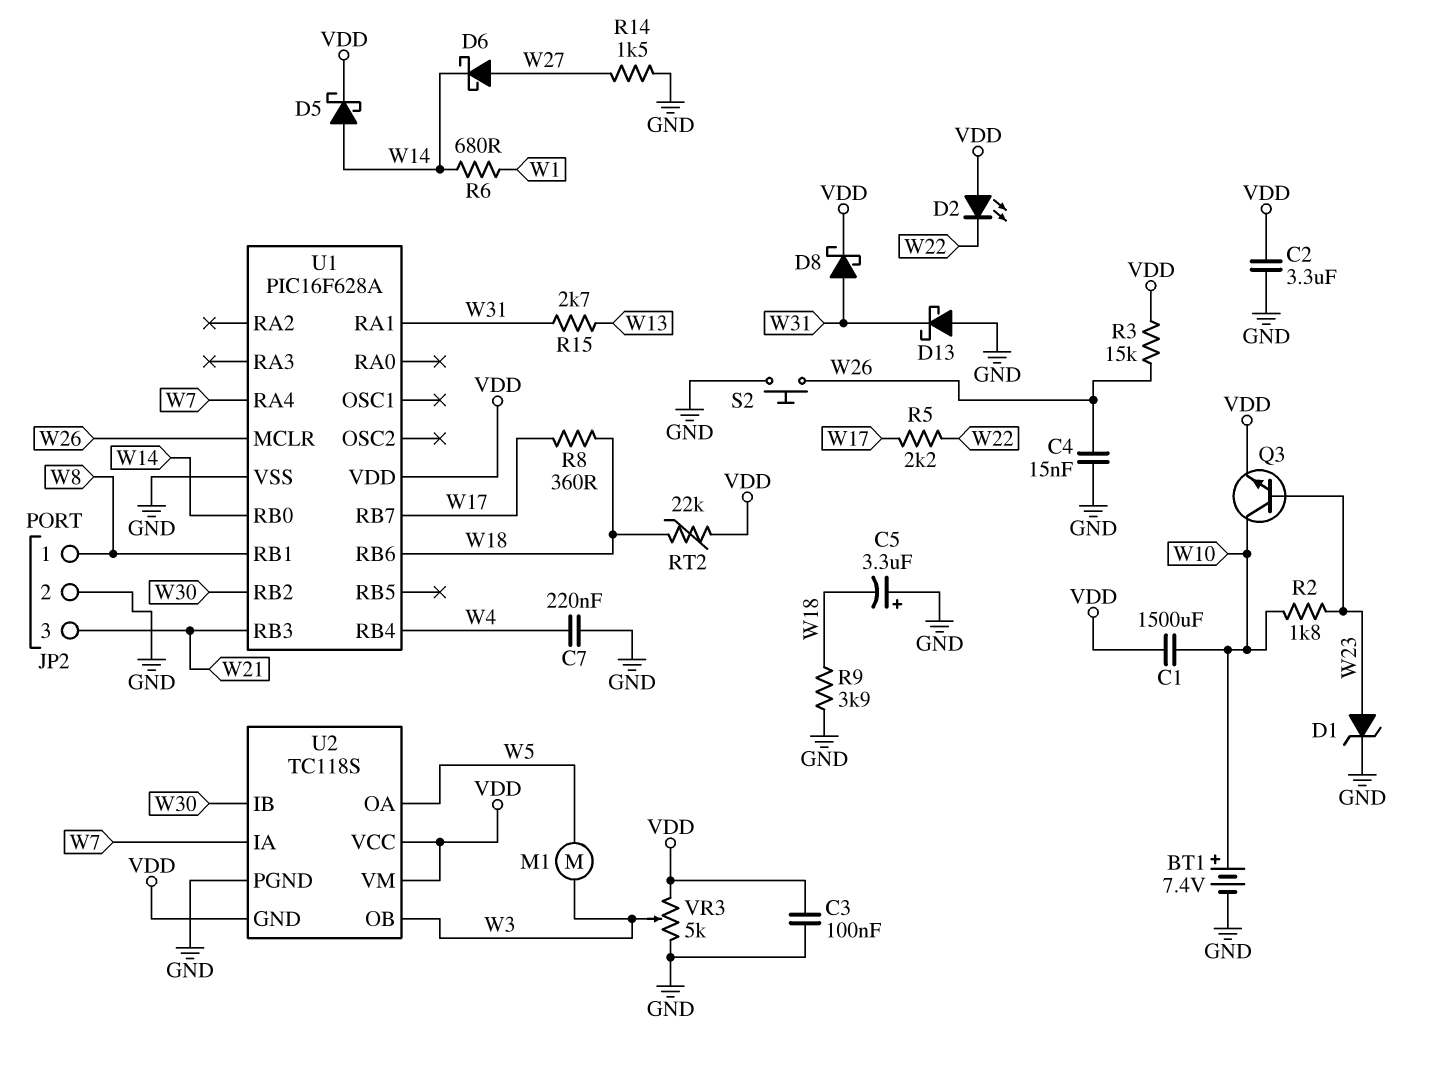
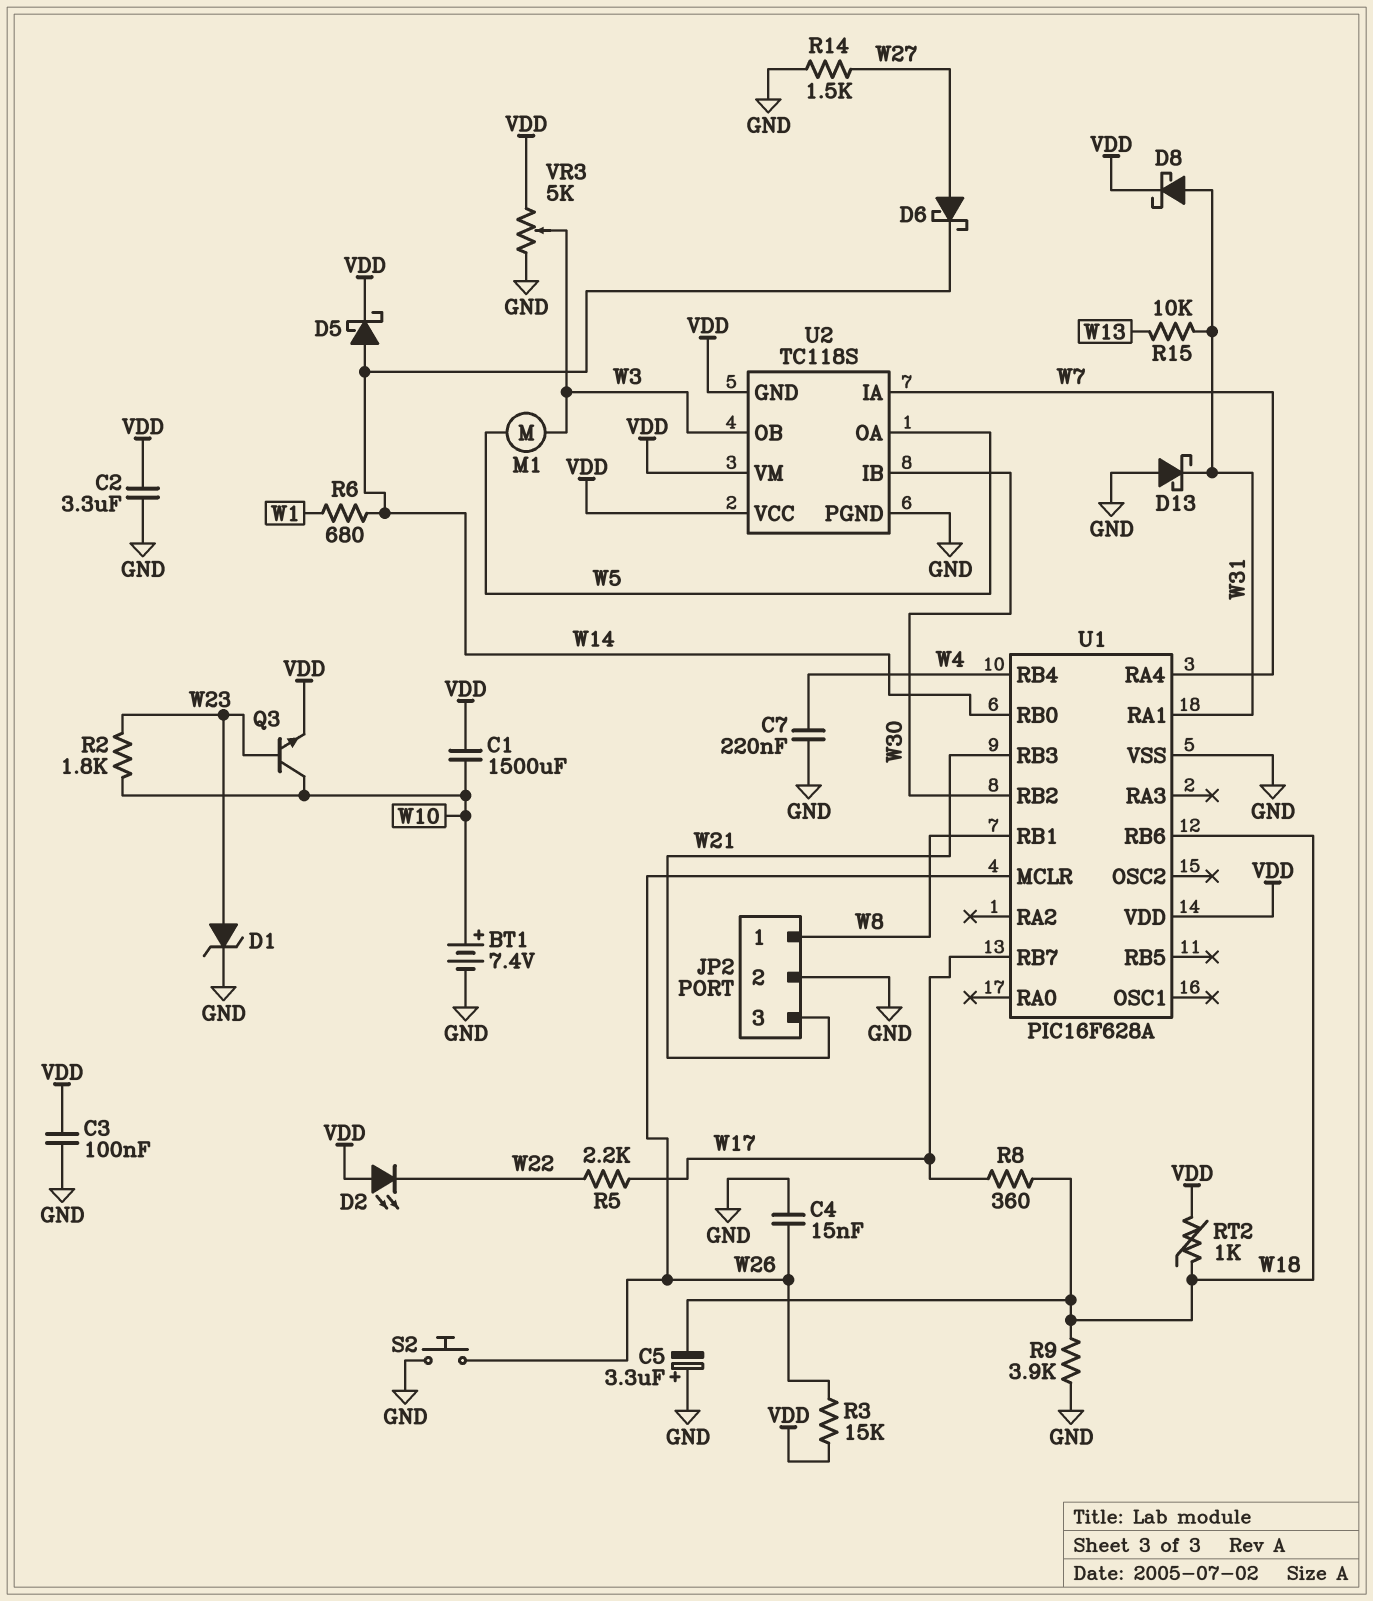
R15: 2.7k (W13, W31) -> 10k (W13, W31)
RT2: 22k (VDD, W18) -> 1k (VDD, W18)

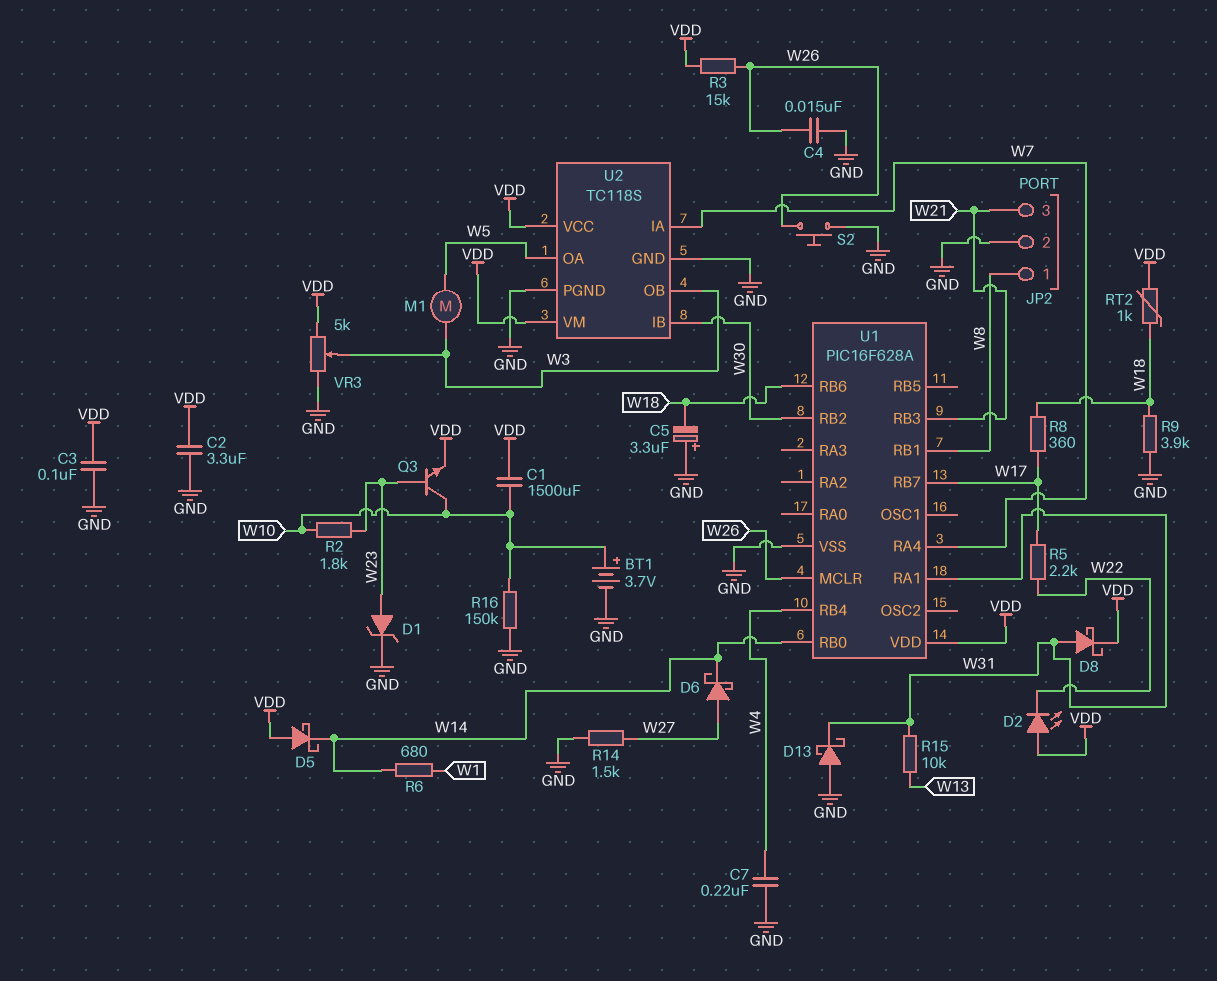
BT1: 7.4V (plus W10, minus GND) -> 3.7V (plus W10, minus GND)
D5: schottky (A W14, K VDD) -> schottky (A VDD, K W14)
R16: none -> 150k (GND, W10)
U2 pin GND: VDD -> GND

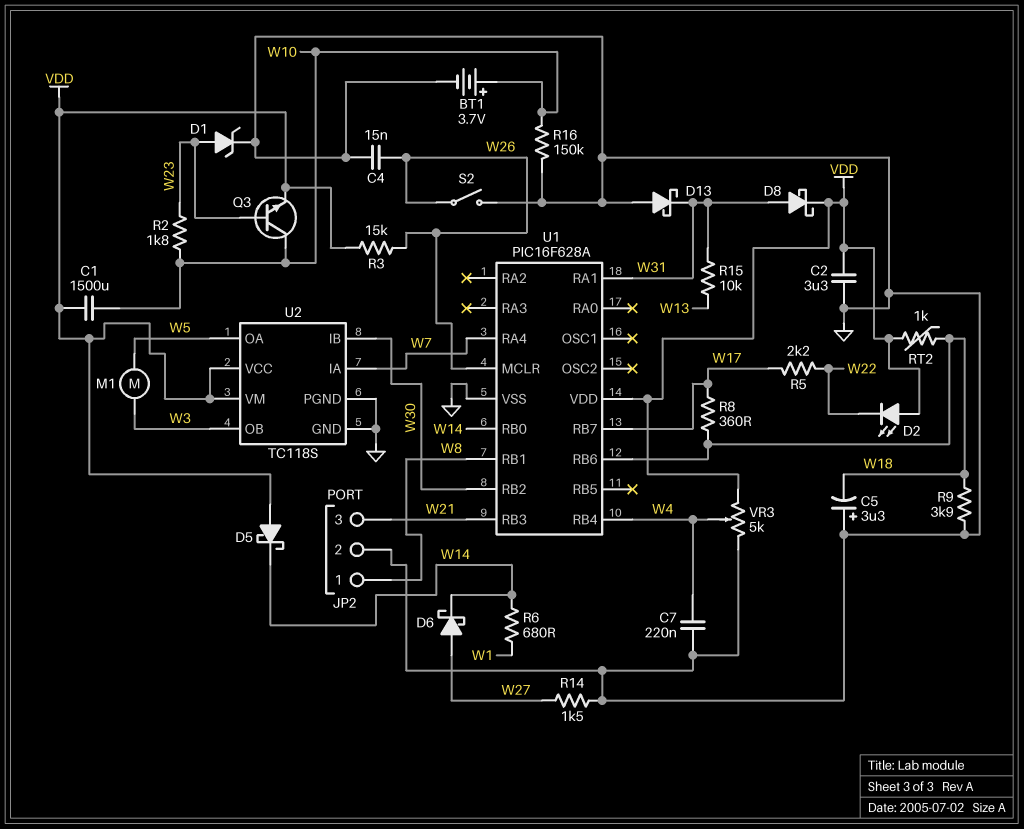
C3: 100nF (GND, VDD) -> none
S2: button (GND, W26) -> switch (GND, W26)
VR3: 5k (GND, VDD, wiper W3) -> 5k (GND, VDD, wiper W4)

